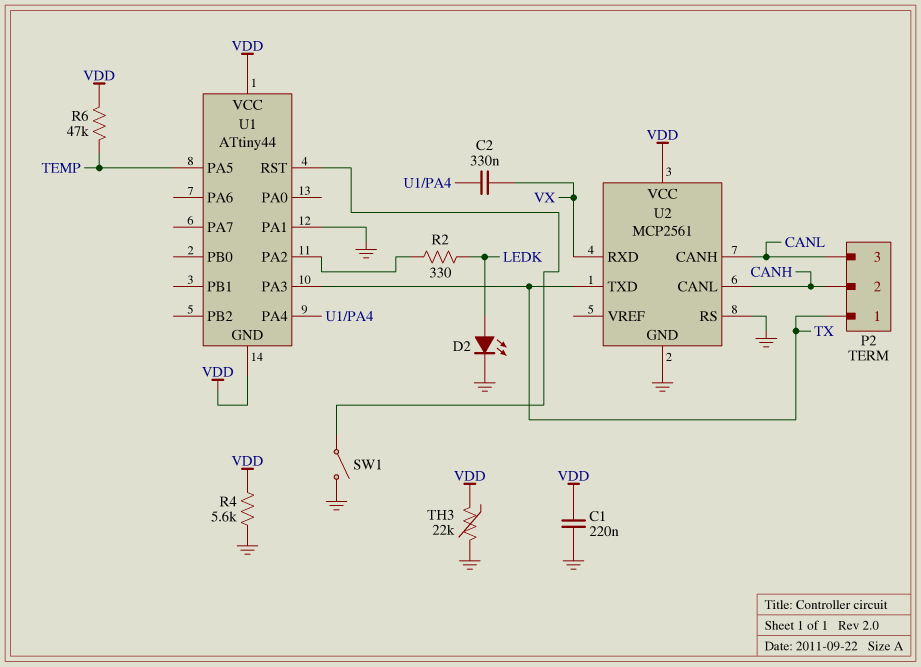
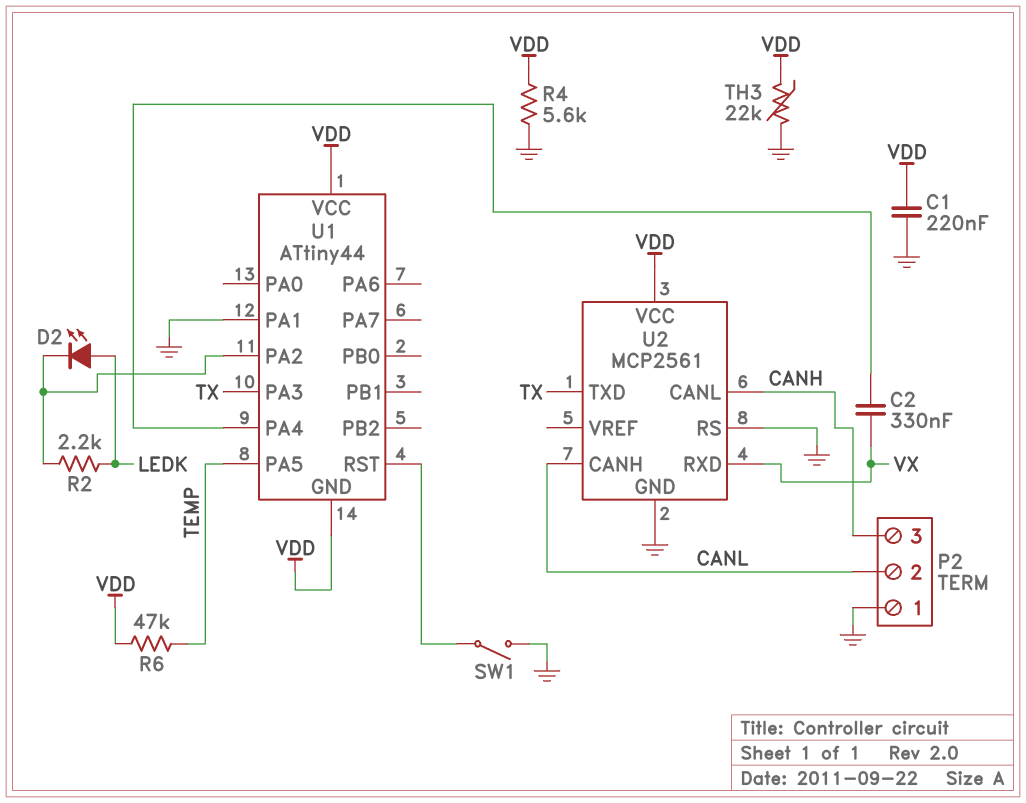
D2: LED (A LEDK, K GND) -> LED (A LEDK, K U1/PA2)
P2 pin 1: TX -> GND
P2 pin 2: CANH -> CANL
P2 pin 3: CANL -> CANH
R2: 330 (LEDK, U1/PA2) -> 2.2k (LEDK, U1/PA2)

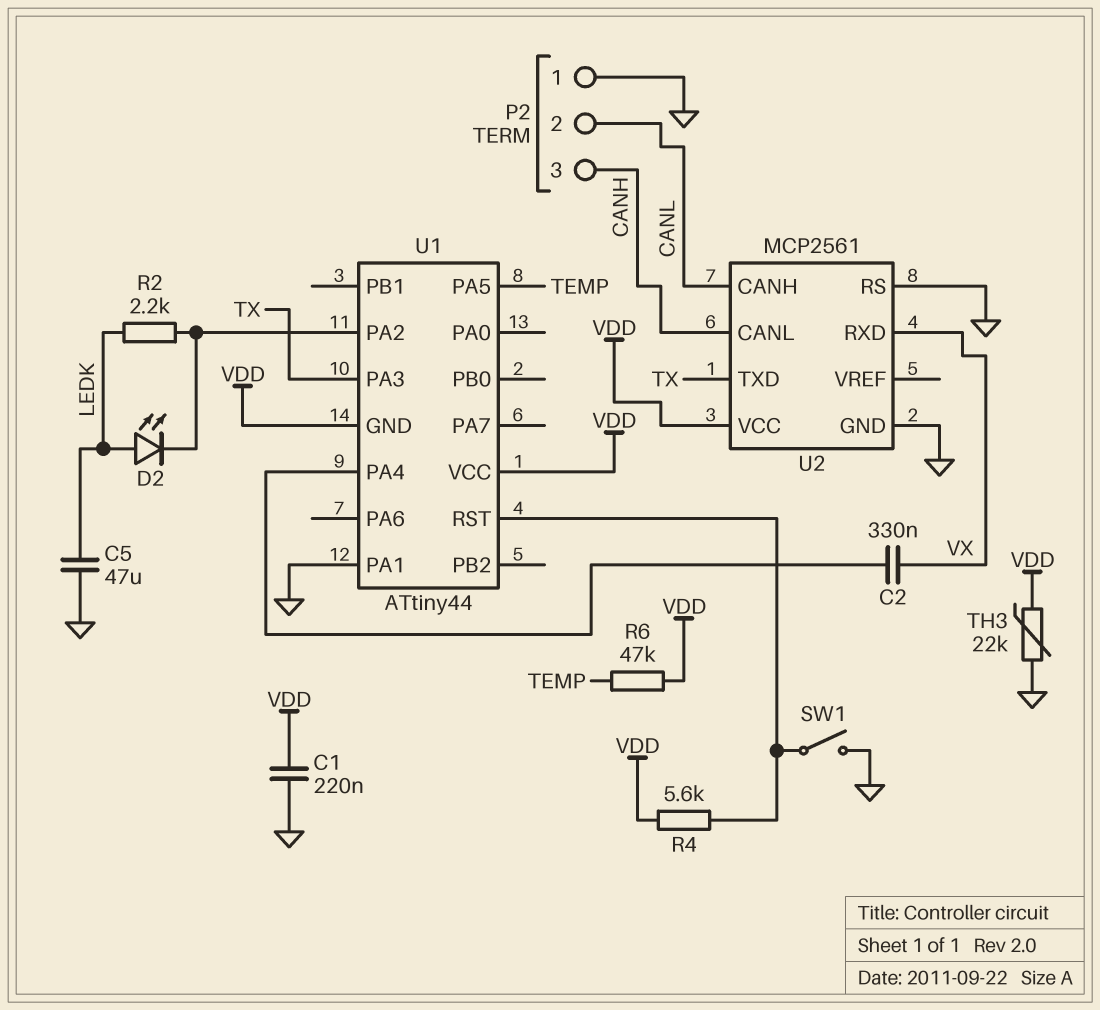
C5: none -> 47uF (GND, LEDK)
R4: 5.6k (GND, VDD) -> 5.6k (U1/RST, VDD)

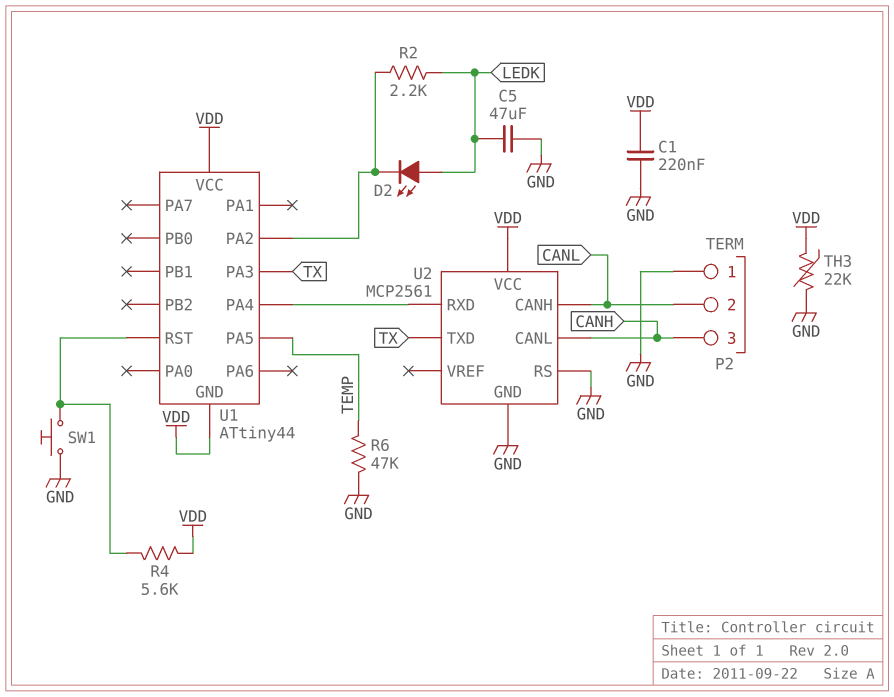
C2: 330nF (U1/PA4, VX) -> none
R6: 47k (TEMP, VDD) -> 47k (GND, TEMP)
SW1: switch (GND, U1/RST) -> button (GND, U1/RST)
U1 pin PA1: GND -> none
U2 pin RXD: VX -> U1/PA4

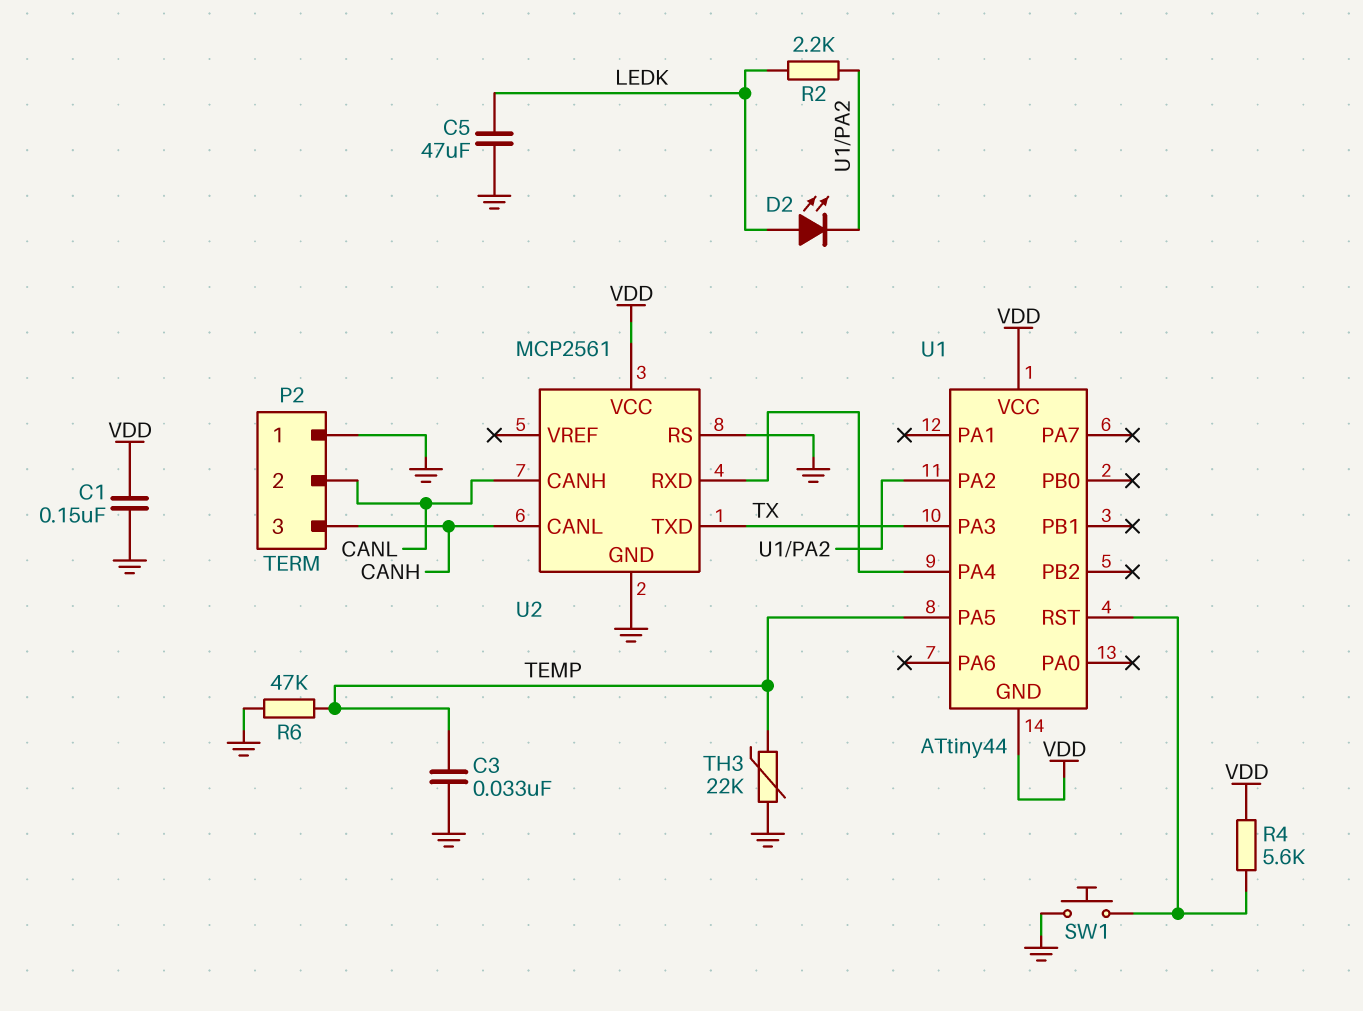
C1: 220nF (GND, VDD) -> 150nF (GND, VDD)
C3: none -> 33nF (GND, TEMP)
TH3: 22k (GND, VDD) -> 22k (GND, TEMP)

